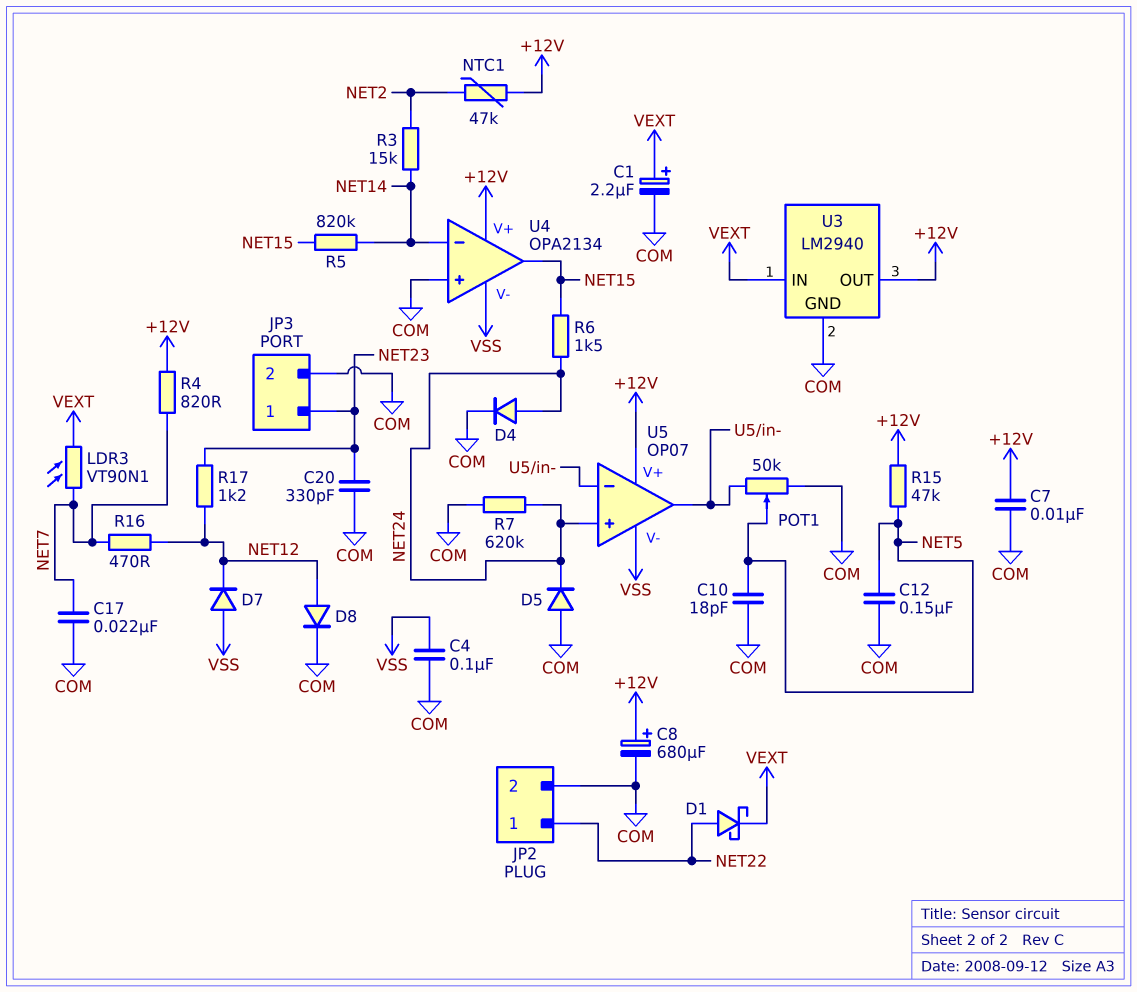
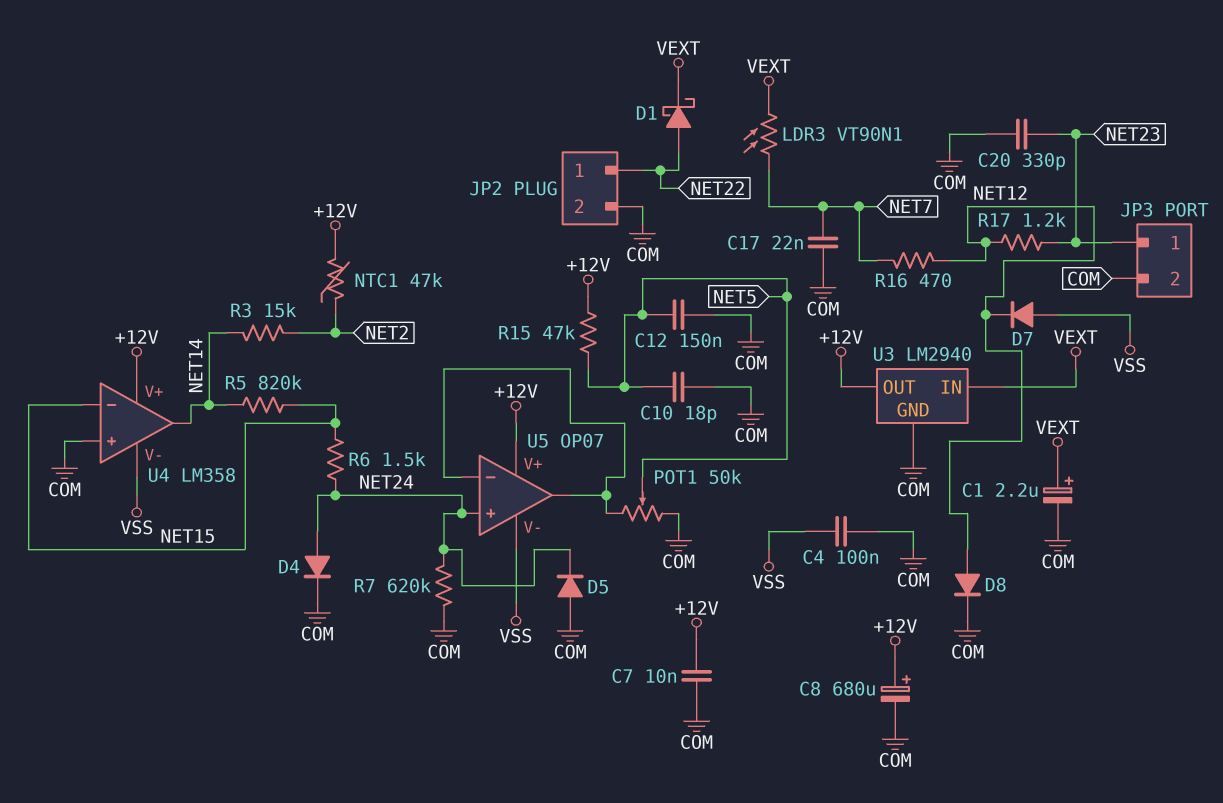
R4: 820 (+12V, NET7) -> none
U4: OPA2134 -> LM358
U4 pin in-: NET14 -> NET15
U4 pin out: NET15 -> NET14

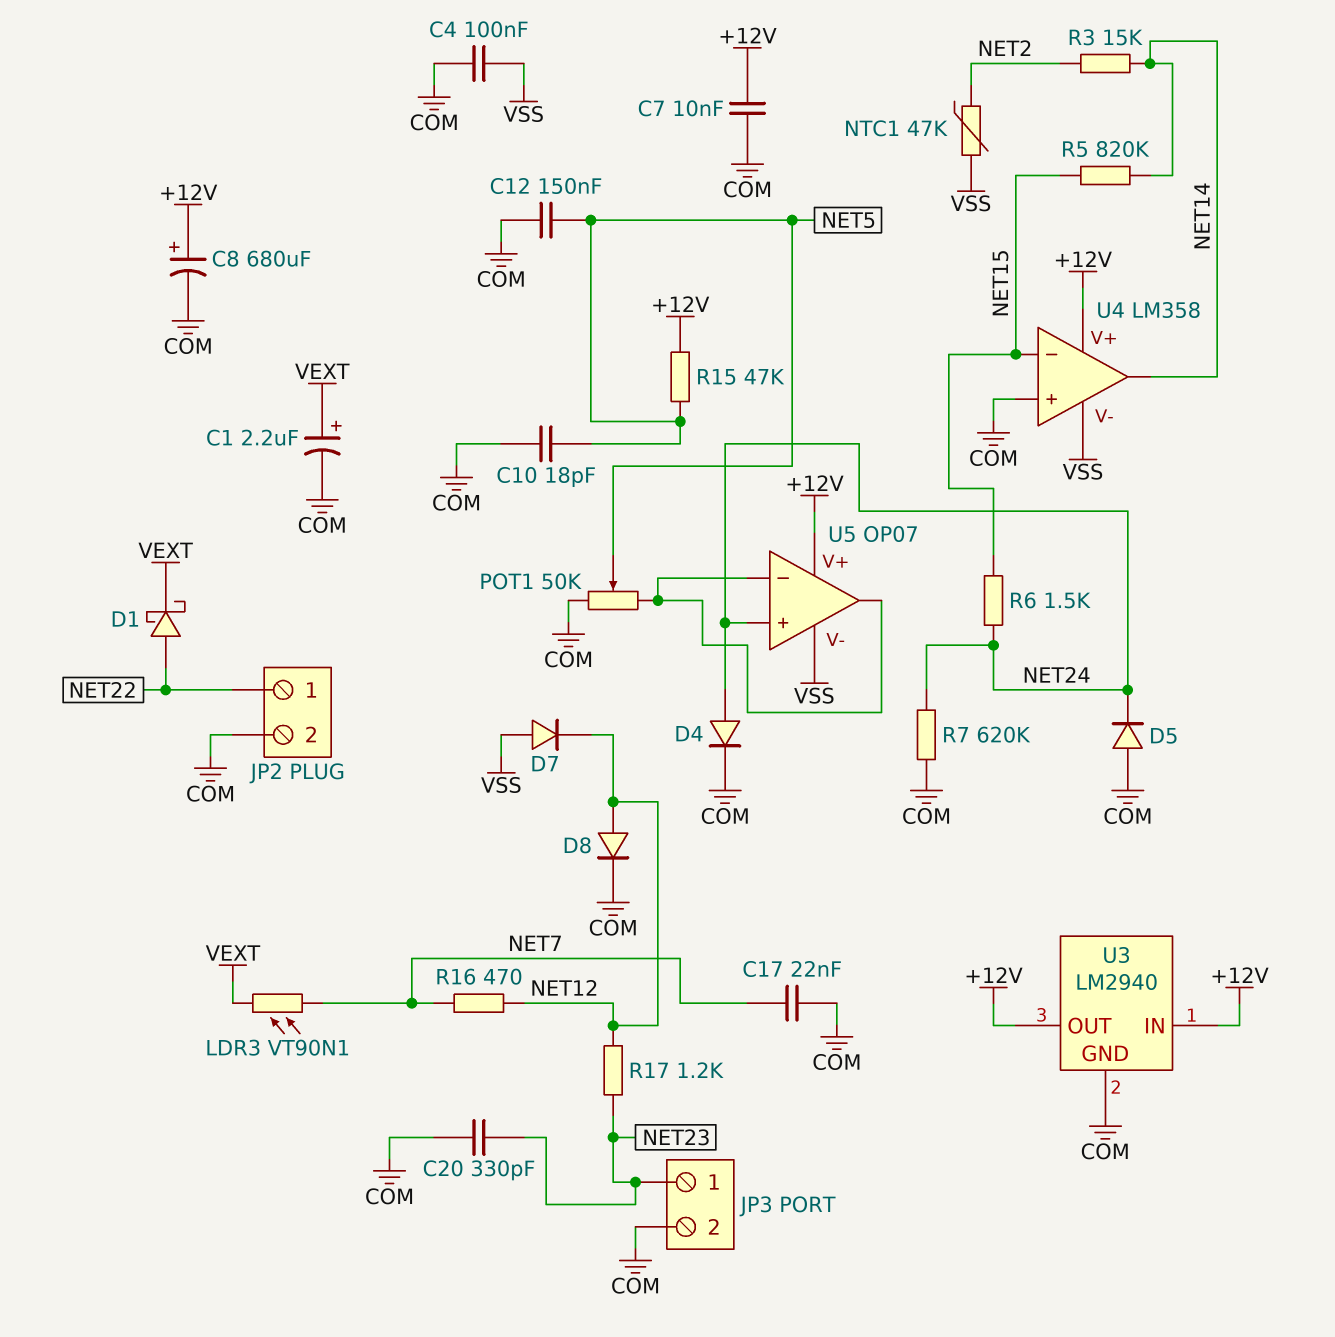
NTC1: 47k (+12V, NET2) -> 47k (NET2, VSS)
U3 pin IN: VEXT -> +12V

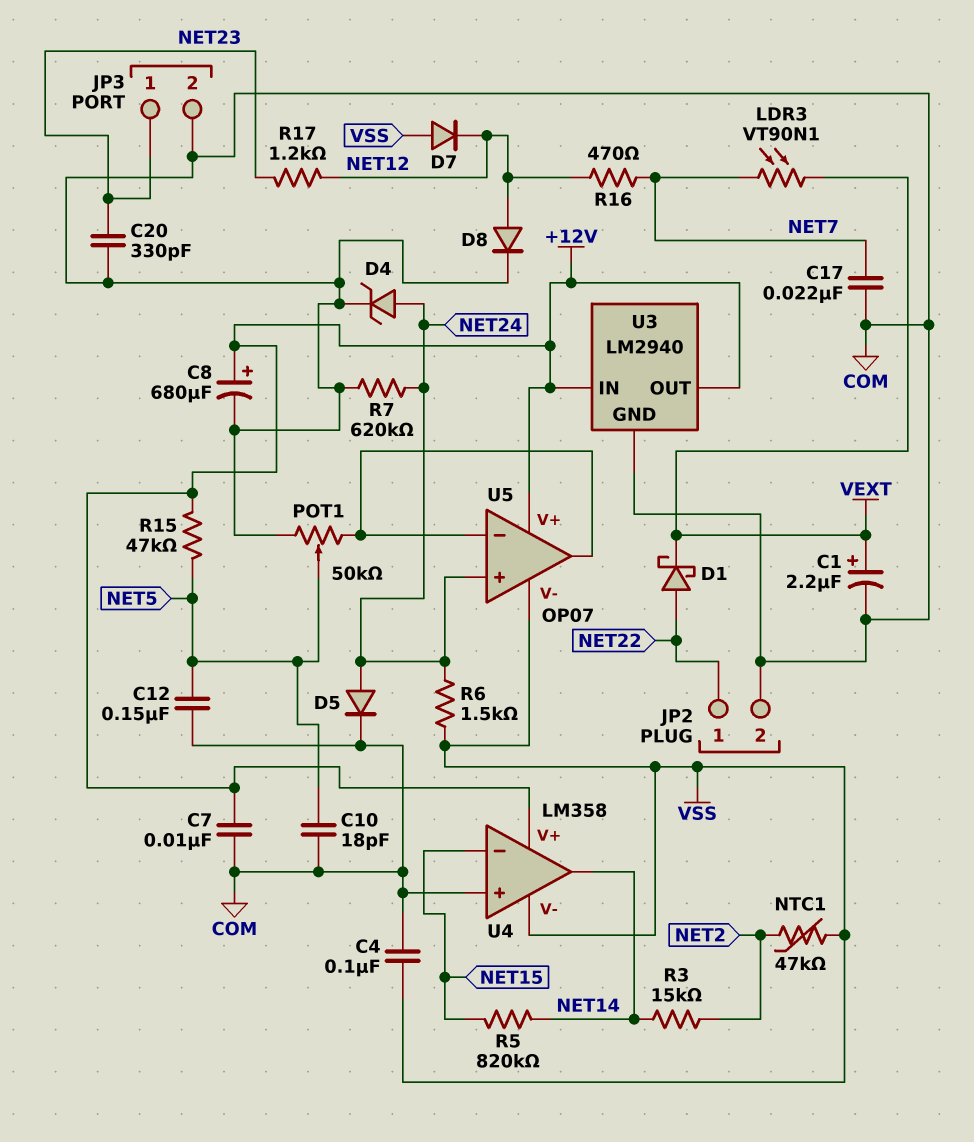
D4: diode (A NET24, K COM) -> zener (A NET24, K COM)
D5: diode (A COM, K NET24) -> diode (A NET24, K COM)
R6: 1.5k (NET15, NET24) -> 1.5k (NET24, VSS)

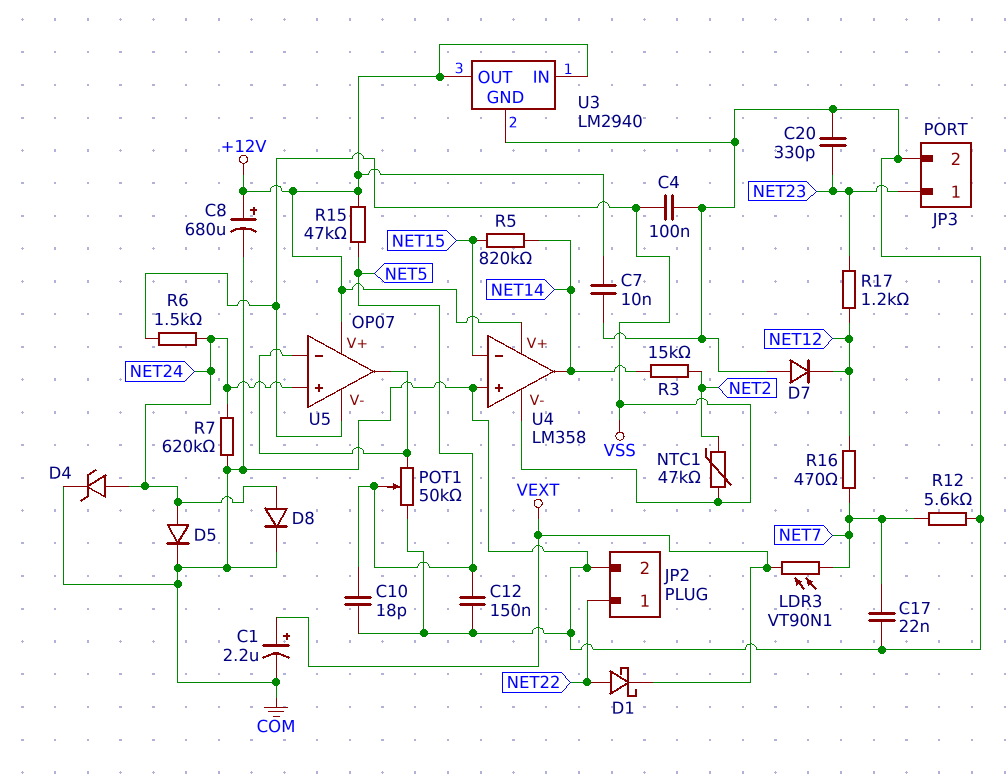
D7: diode (A VSS, K NET12) -> diode (A COM, K NET12)
D8: diode (A NET12, K COM) -> diode (A NET24, K COM)
R12: none -> 5.6k (COM, NET7)

